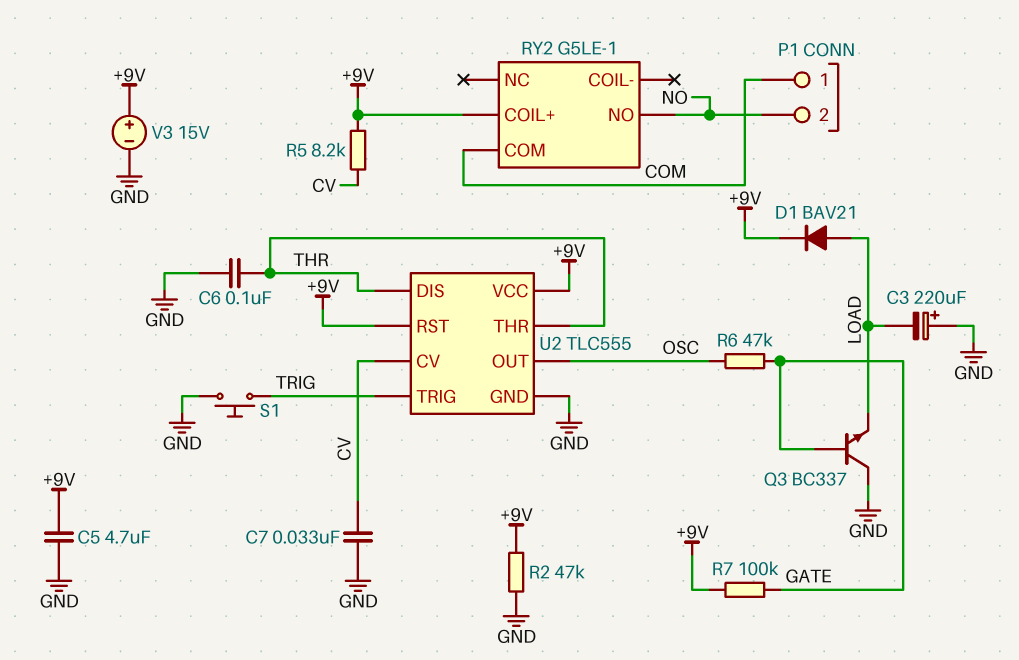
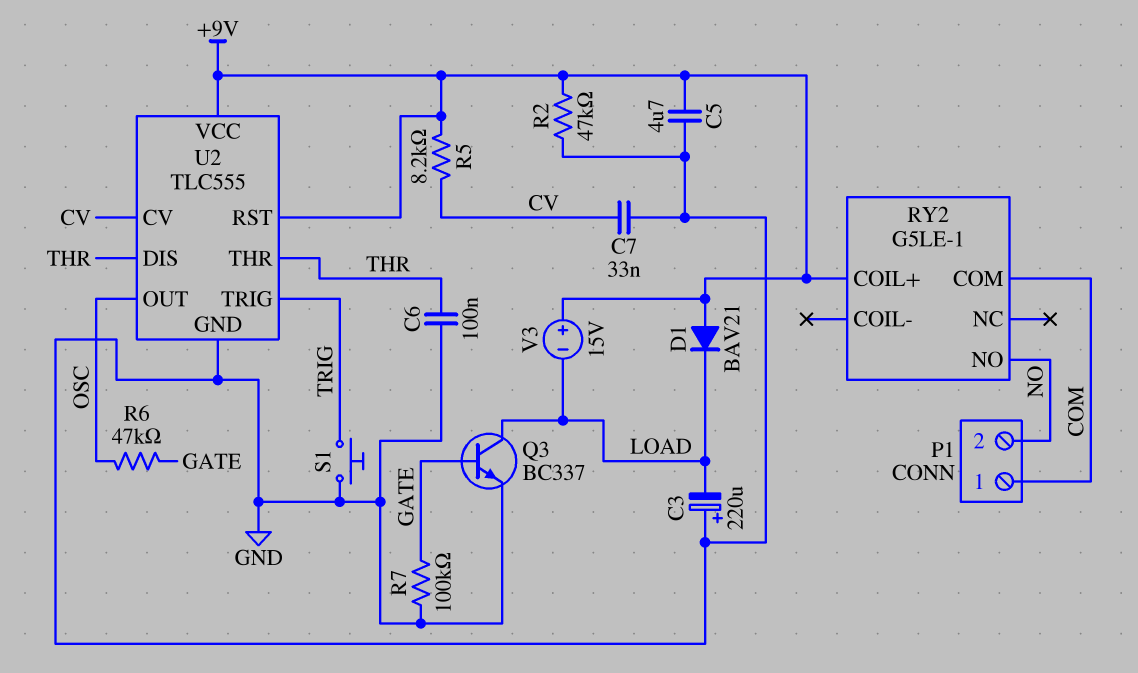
D1: diode BAV21 (A LOAD, K +9V) -> diode BAV21 (A +9V, K LOAD)
Q3: NPN BC337 (B GATE, C GND, E LOAD) -> NPN BC337 (B GATE, C LOAD, E GND)
R7: 100k (+9V, GATE) -> 100k (GATE, GND)
V3: 15V (plus +9V, minus GND) -> 15V (plus +9V, minus LOAD)

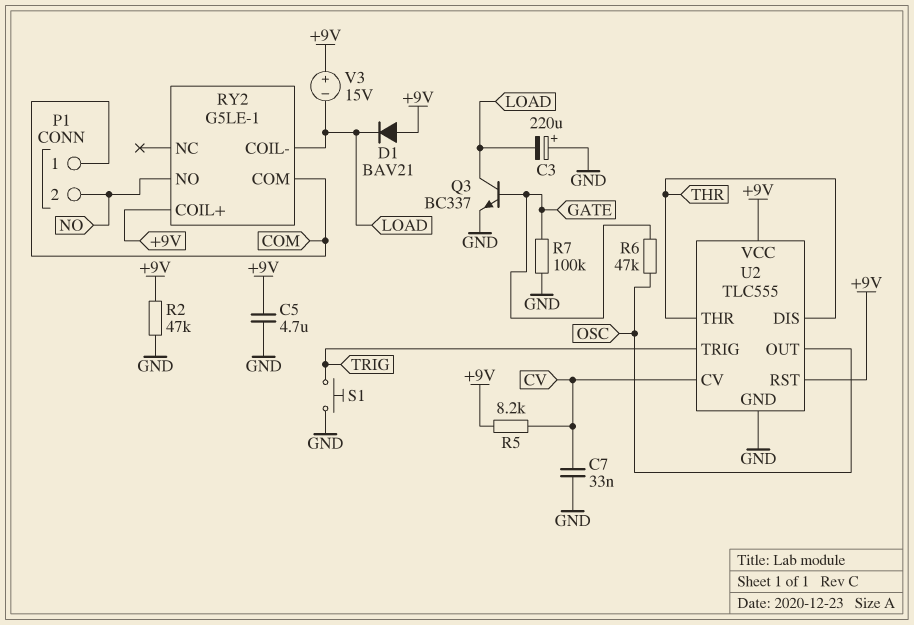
C6: 100nF (GND, THR) -> none
RY2 pin COIL-: none -> LOAD

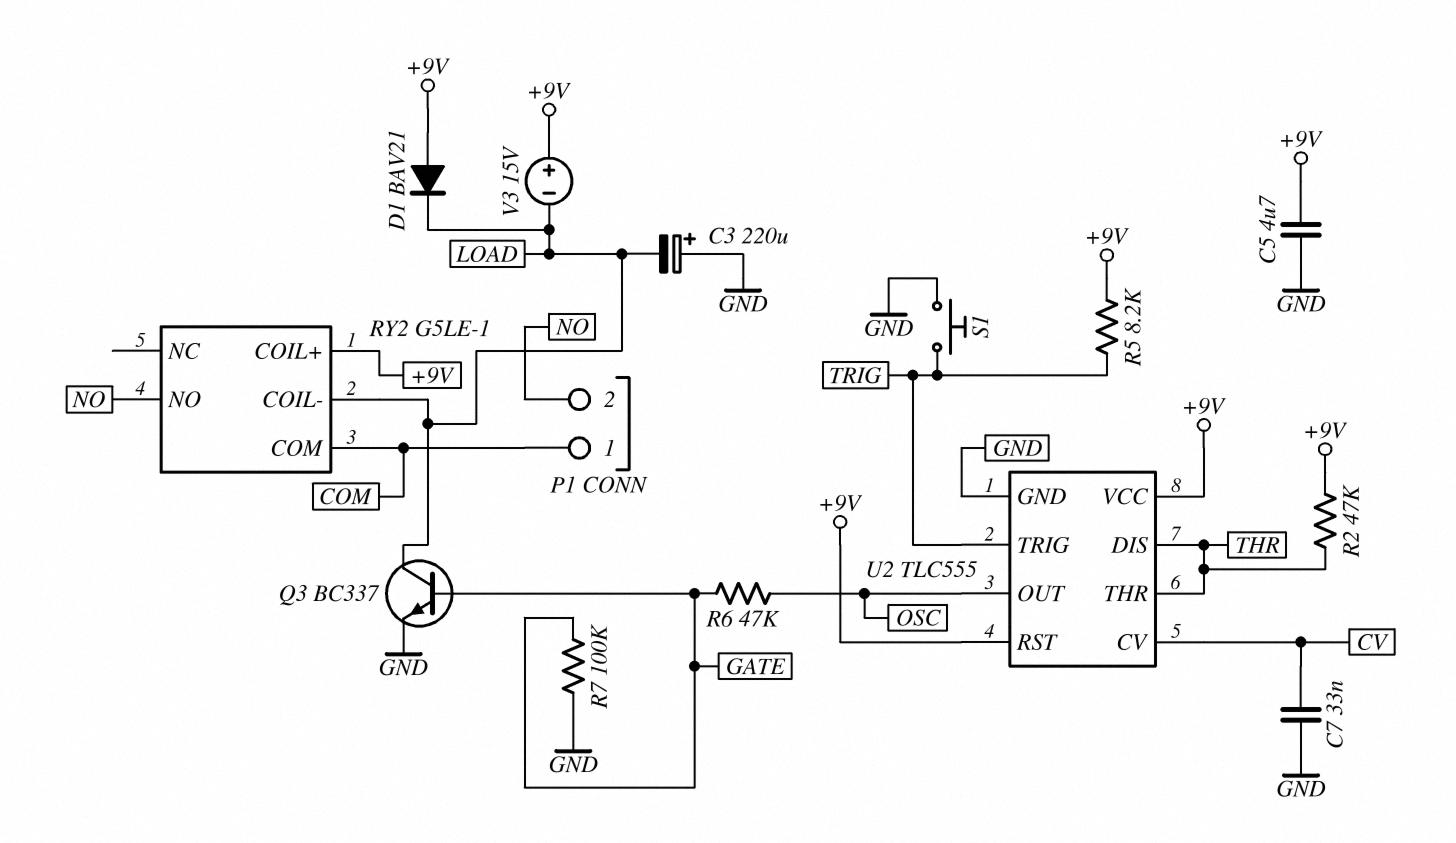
R2: 47k (+9V, GND) -> 47k (+9V, THR)
R5: 8.2k (+9V, CV) -> 8.2k (+9V, TRIG)

